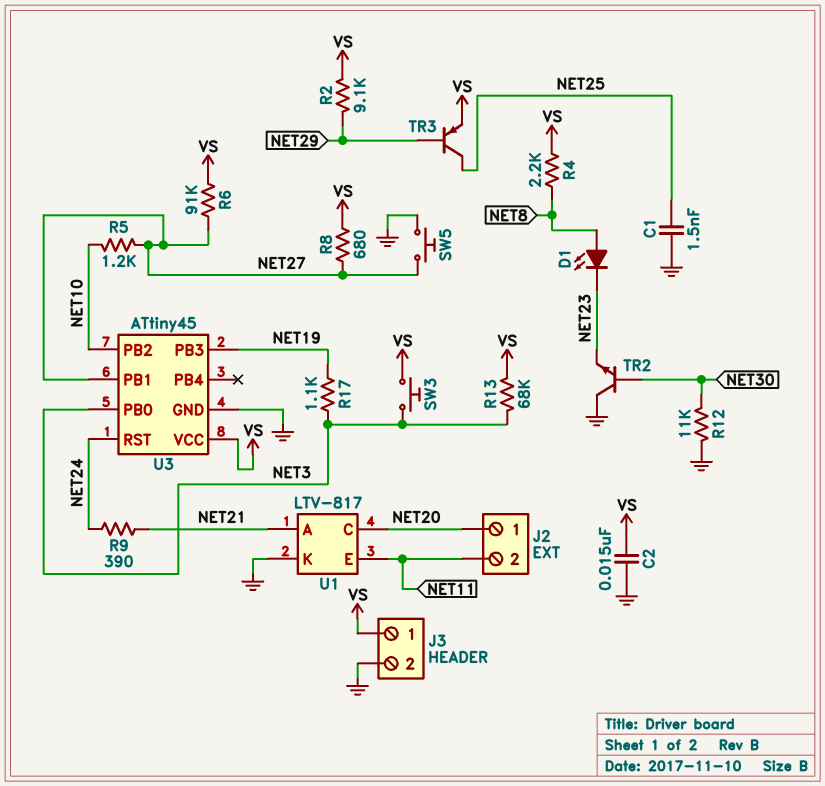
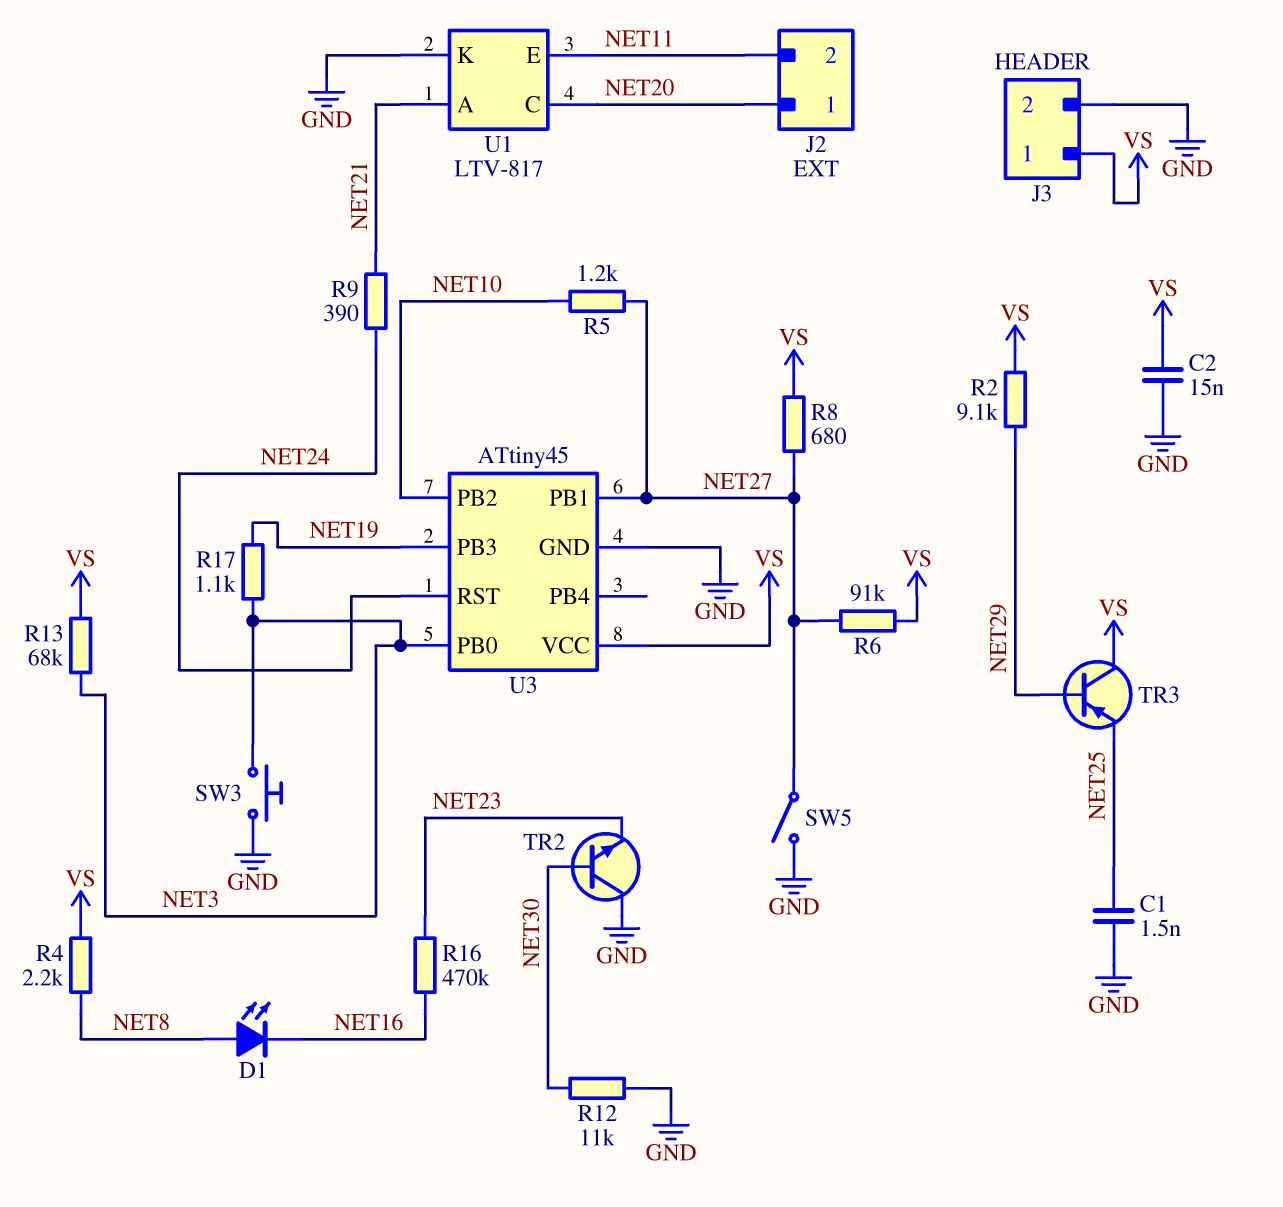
D1: LED (A NET8, K NET23) -> LED (A NET8, K NET16)
R16: none -> 470k (NET16, NET23)
SW3: button (NET3, VS) -> button (GND, NET3)
SW5: button (GND, NET27) -> switch (GND, NET27)
TR3: PNP (B NET29, C NET25, E VS) -> PNP (B NET29, C VS, E NET25)

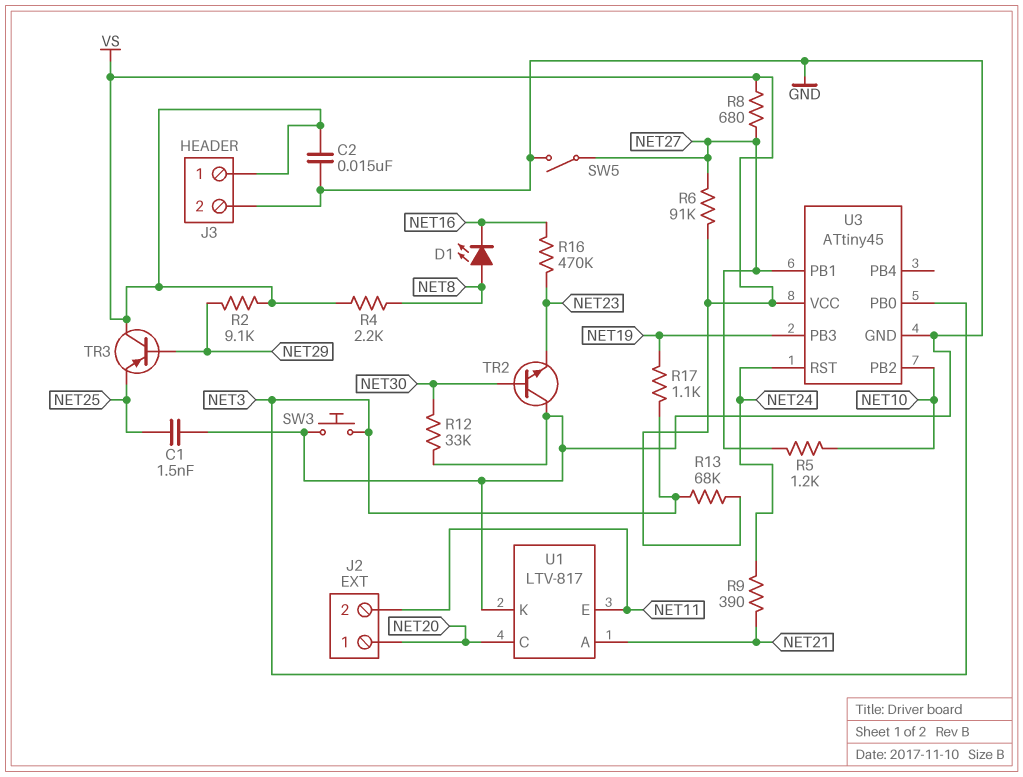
R12: 11k (GND, NET30) -> 33k (GND, NET30)

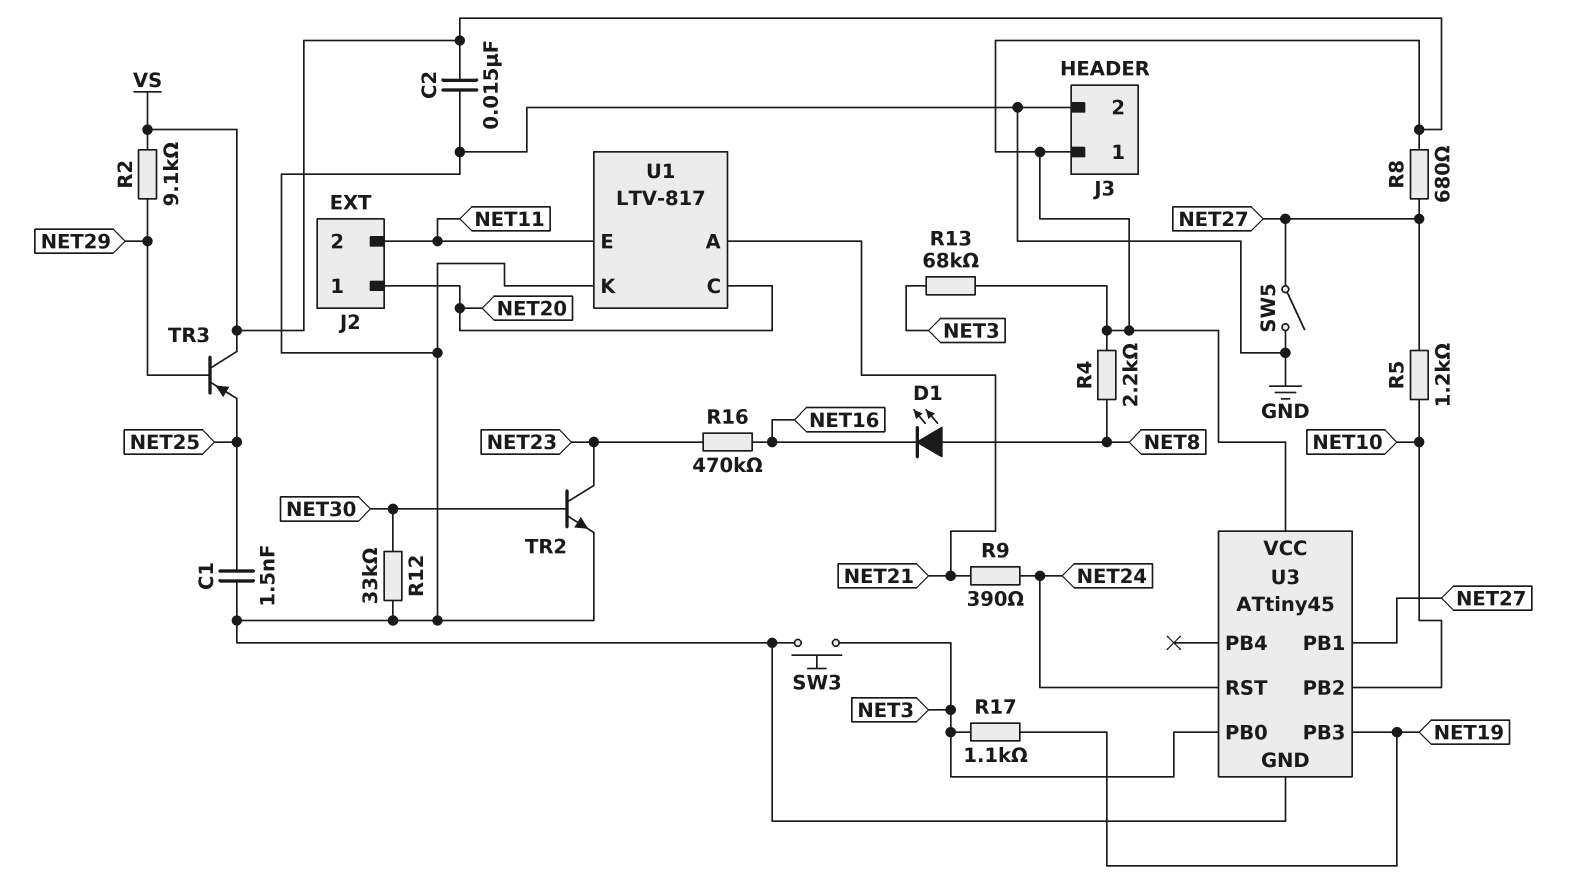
R6: 91k (NET27, VS) -> none
TR2: NPN (B NET30, C GND, E NET23) -> NPN (B NET30, C NET23, E GND)

